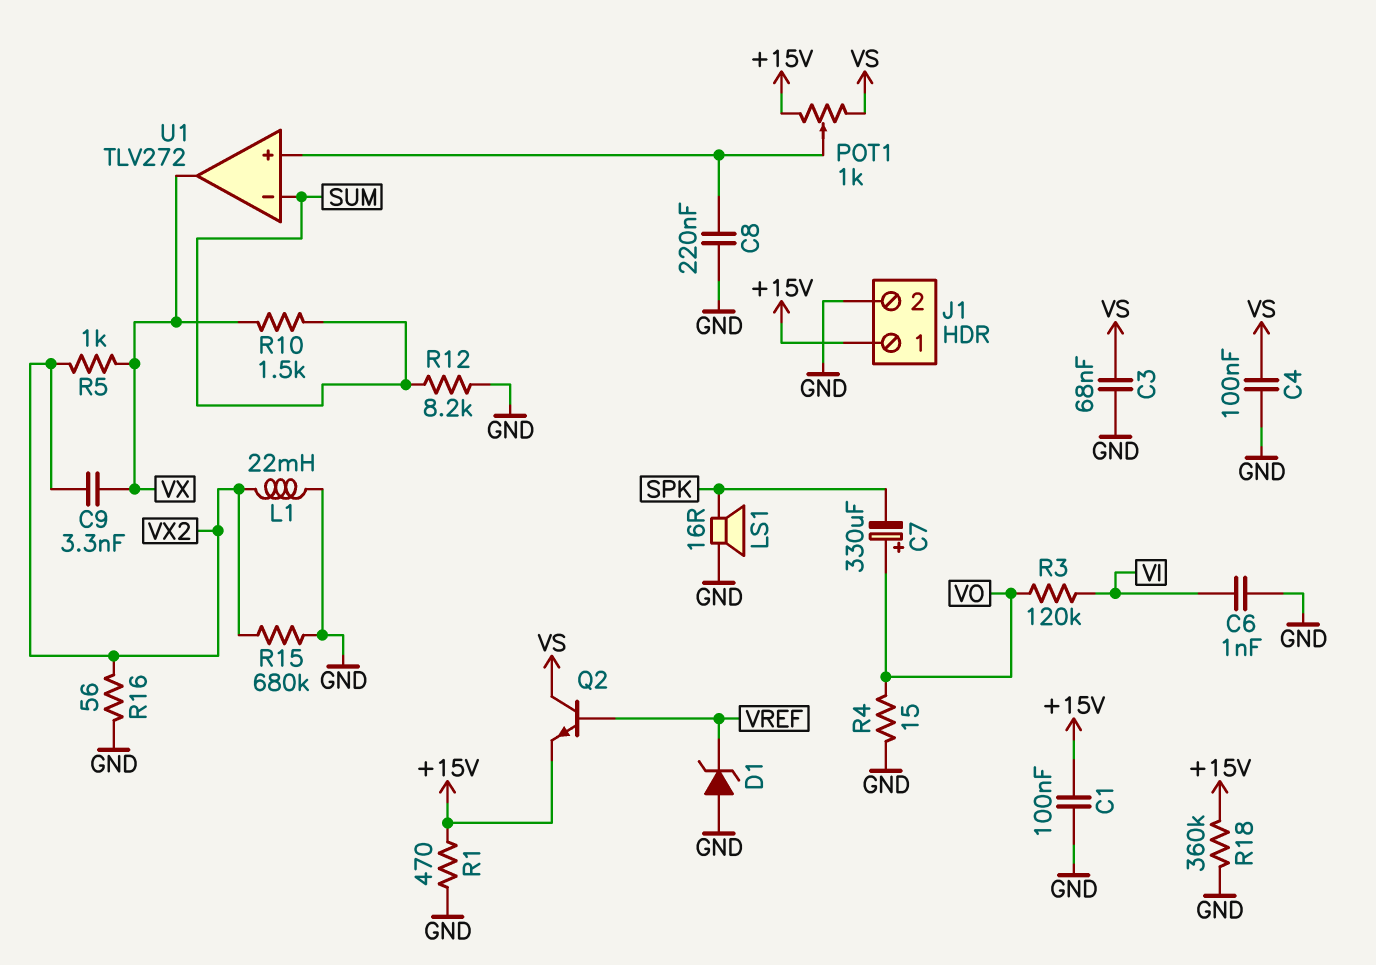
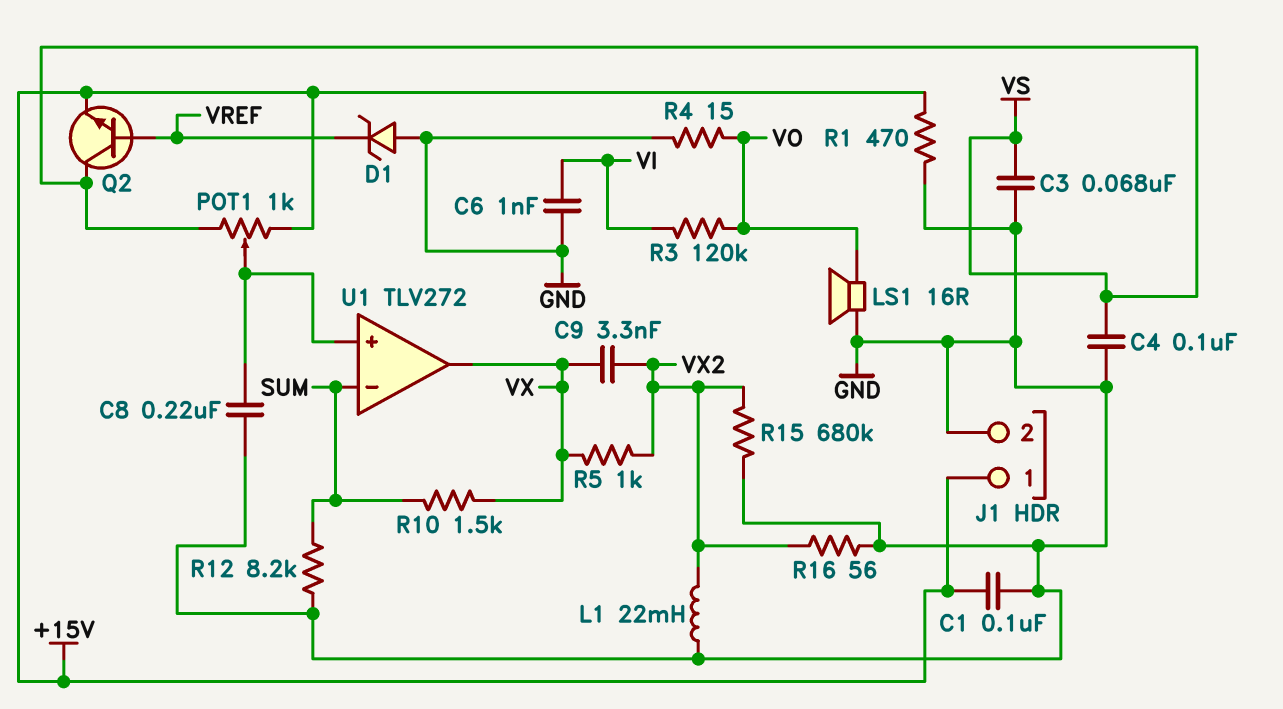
C7: 330uF (plus VO, minus SPK) -> none
LS1: speaker 16R (GND, SPK) -> speaker 16R (GND, VO)
R18: 360k (+15V, GND) -> none

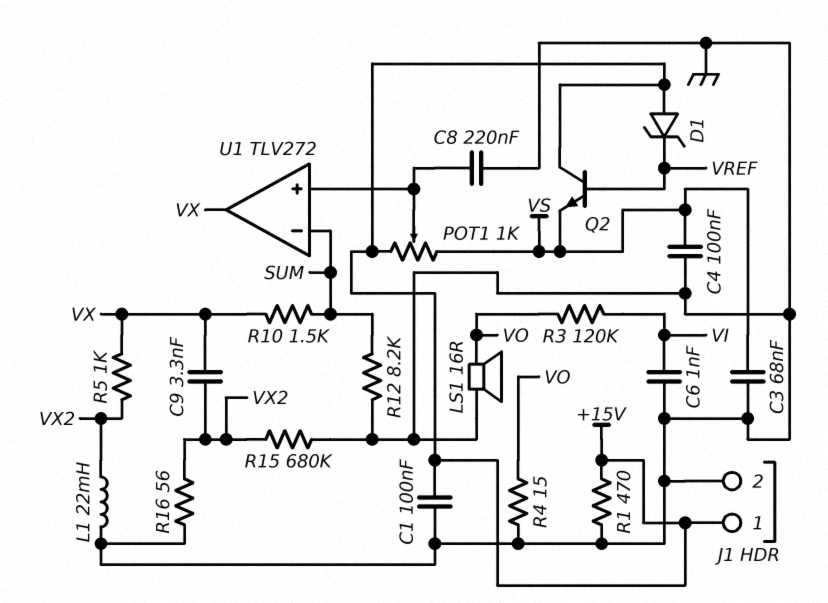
D1: zener (A GND, K VREF) -> zener (A +15V, K VREF)
Q2: NPN (B VREF, C VS, E +15V) -> NPN (B VREF, C +15V, E VS)

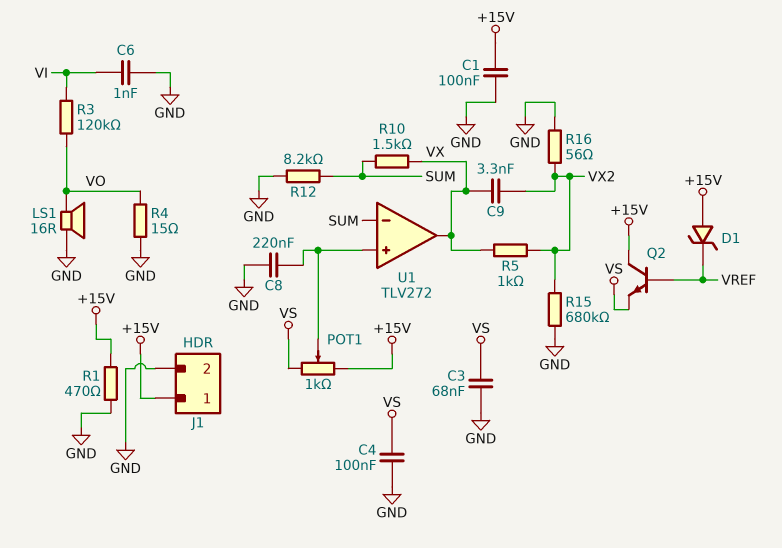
L1: 22mH (GND, VX2) -> none

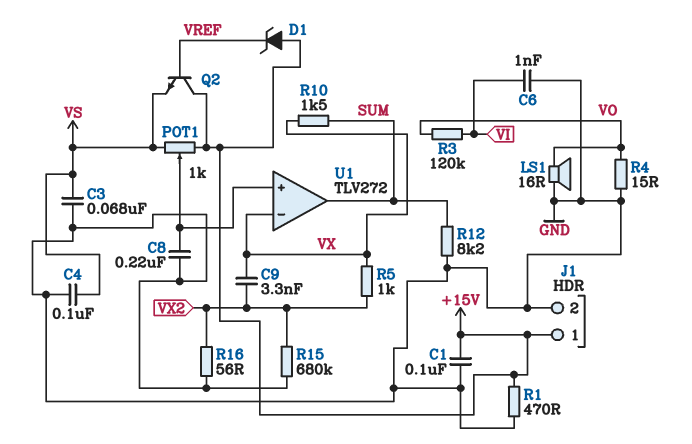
U1 pin in-: SUM -> VX
U1 pin out: VX -> SUM

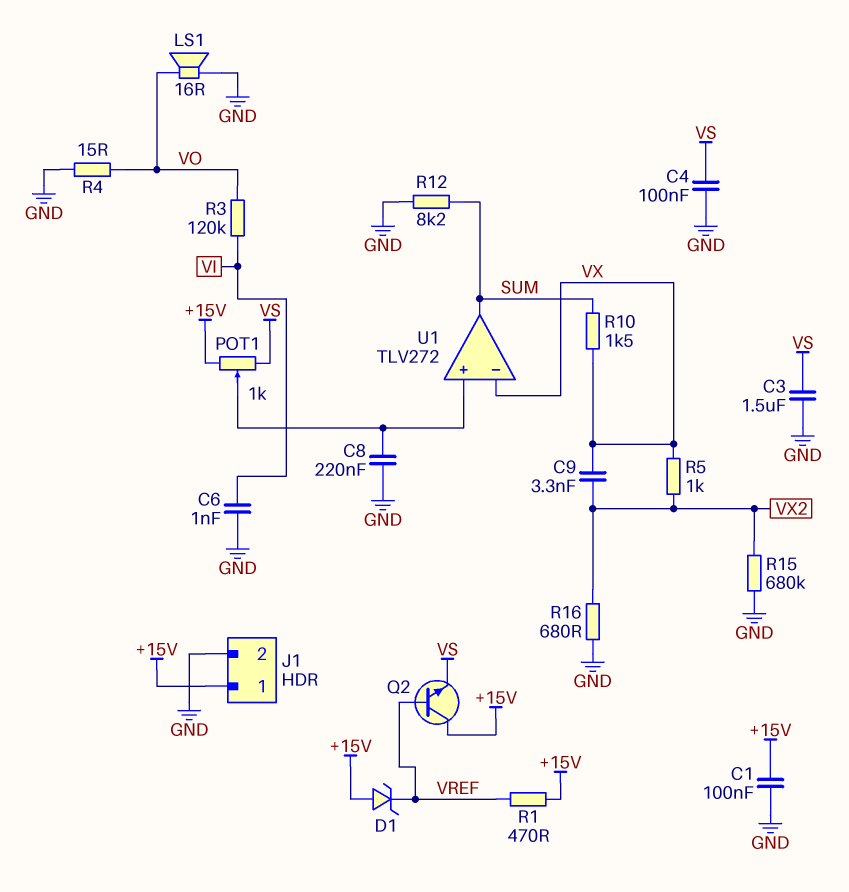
C3: 68nF (GND, VS) -> 1.5uF (GND, VS)
R1: 470 (+15V, GND) -> 470 (+15V, VREF)
R16: 56 (GND, VX2) -> 680 (GND, VX2)

